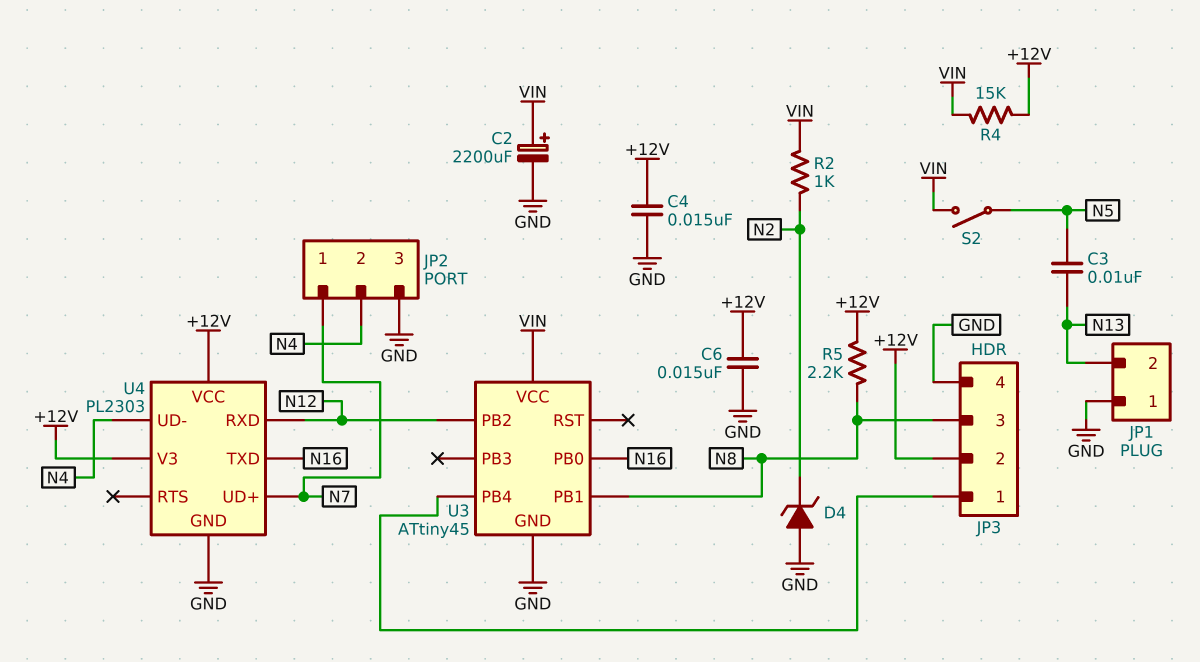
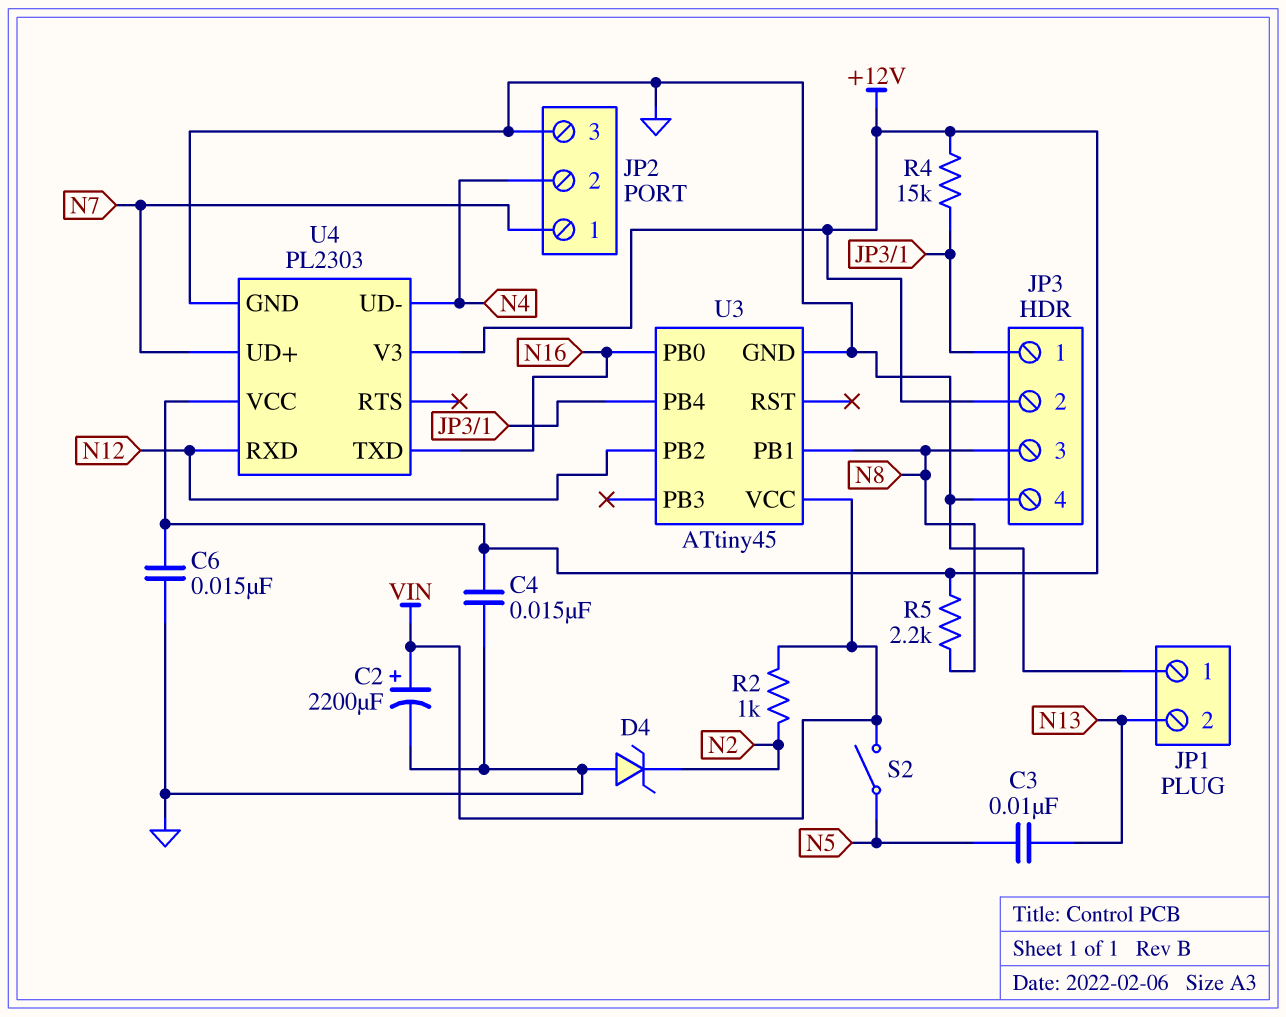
R4: 15k (+12V, VIN) -> 15k (+12V, JP3/1)

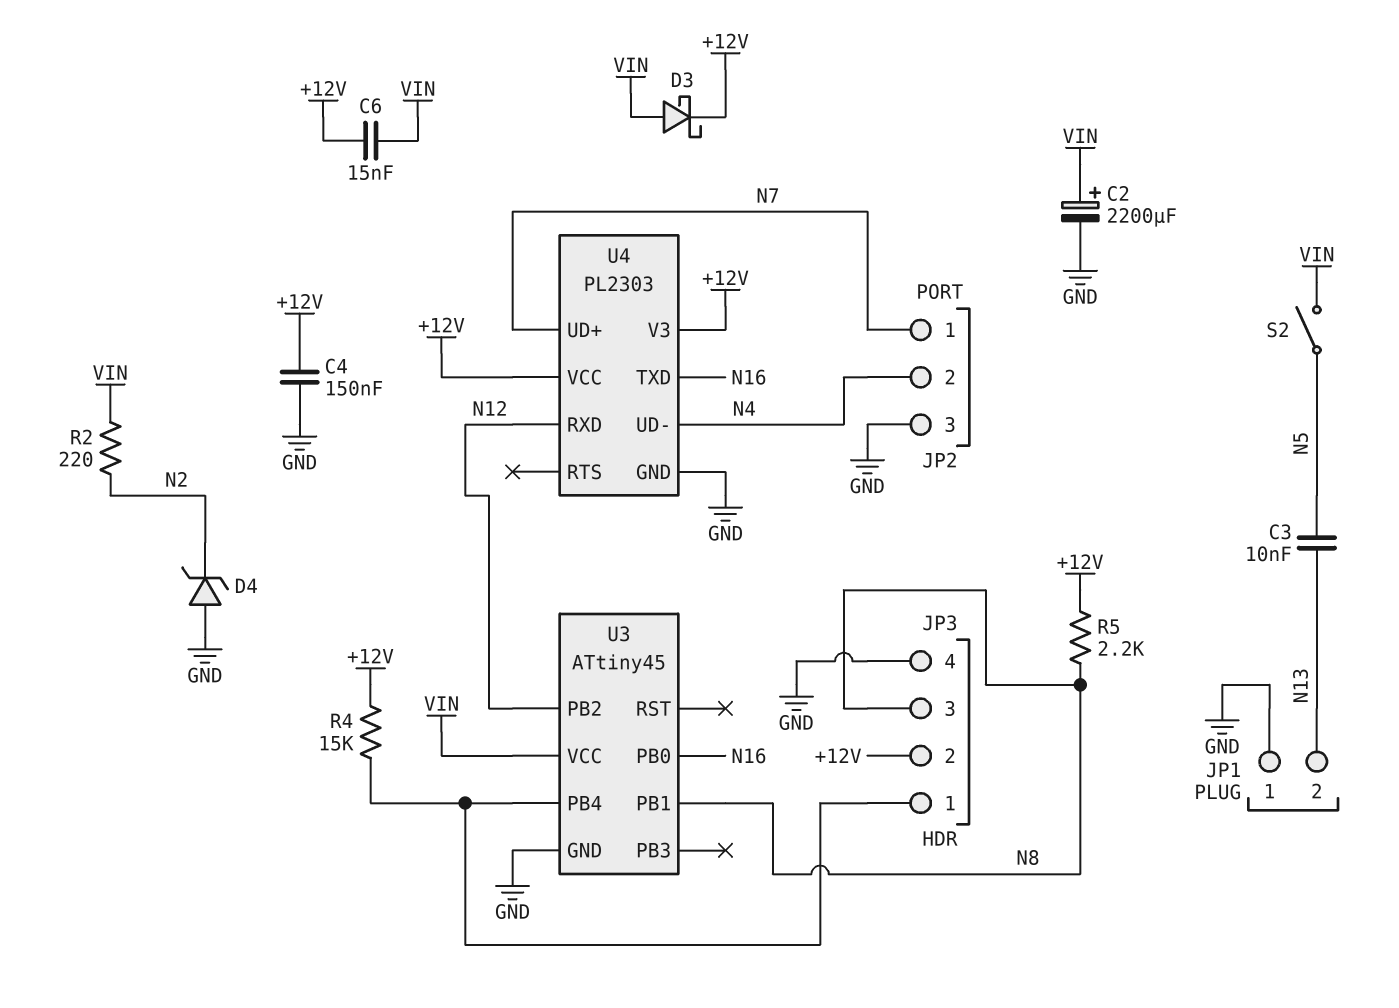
C4: 15nF (+12V, GND) -> 150nF (+12V, GND)
C6: 15nF (+12V, GND) -> 15nF (+12V, VIN)
D3: none -> schottky (A VIN, K +12V)
R2: 1k (N2, VIN) -> 220 (N2, VIN)

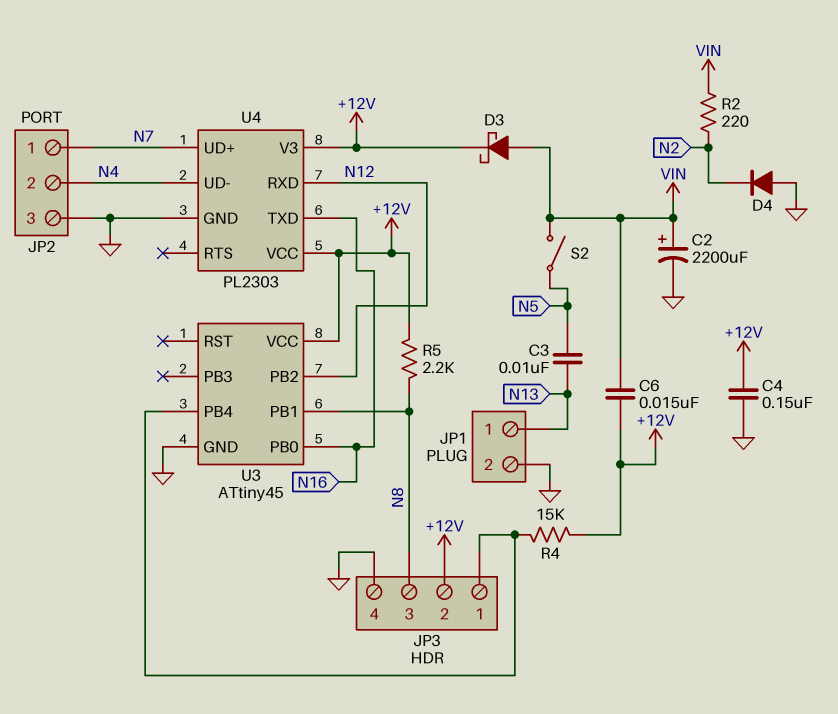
D4: zener (A GND, K N2) -> diode (A GND, K N2)
JP1 pin 1: GND -> N13
JP1 pin 2: N13 -> GND
U3 pin VCC: VIN -> +12V

